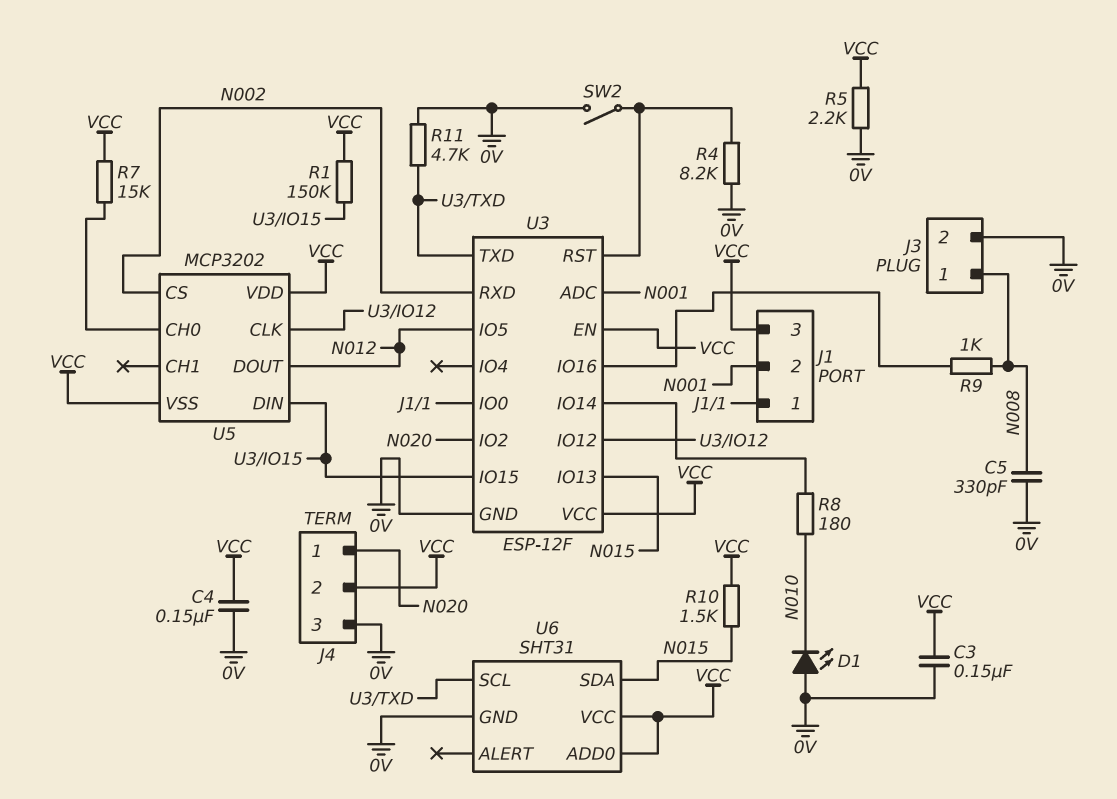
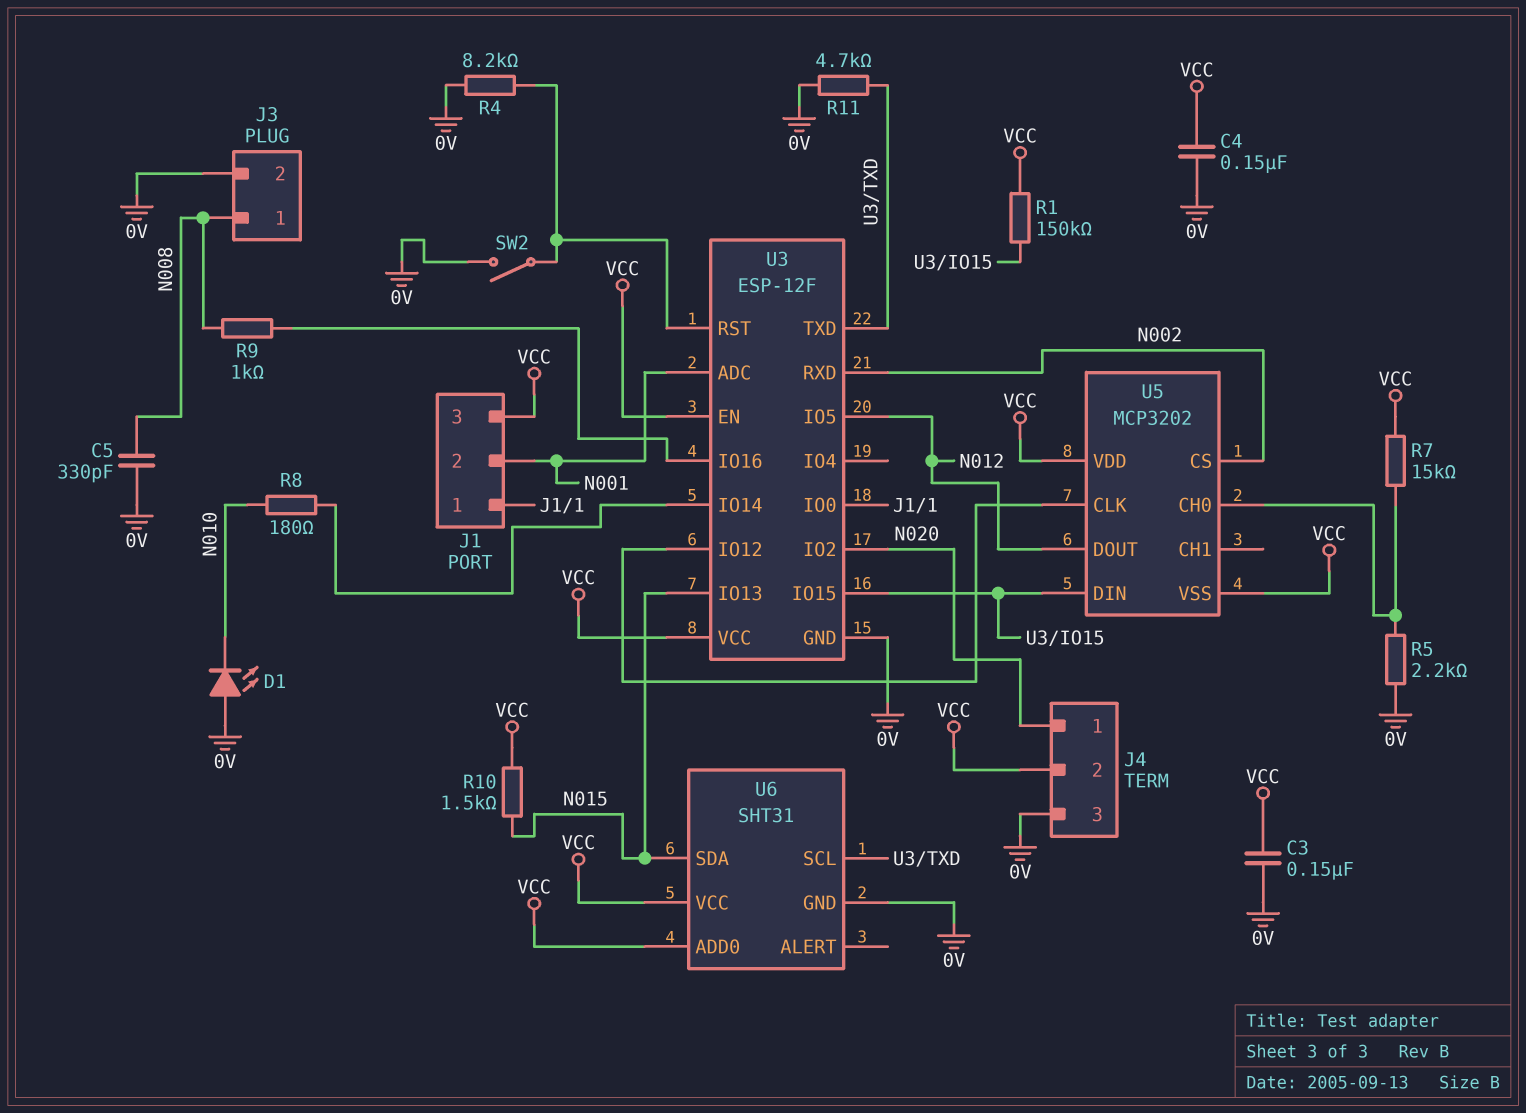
R5: 2.2k (0V, VCC) -> 2.2k (0V, U5/CH0)

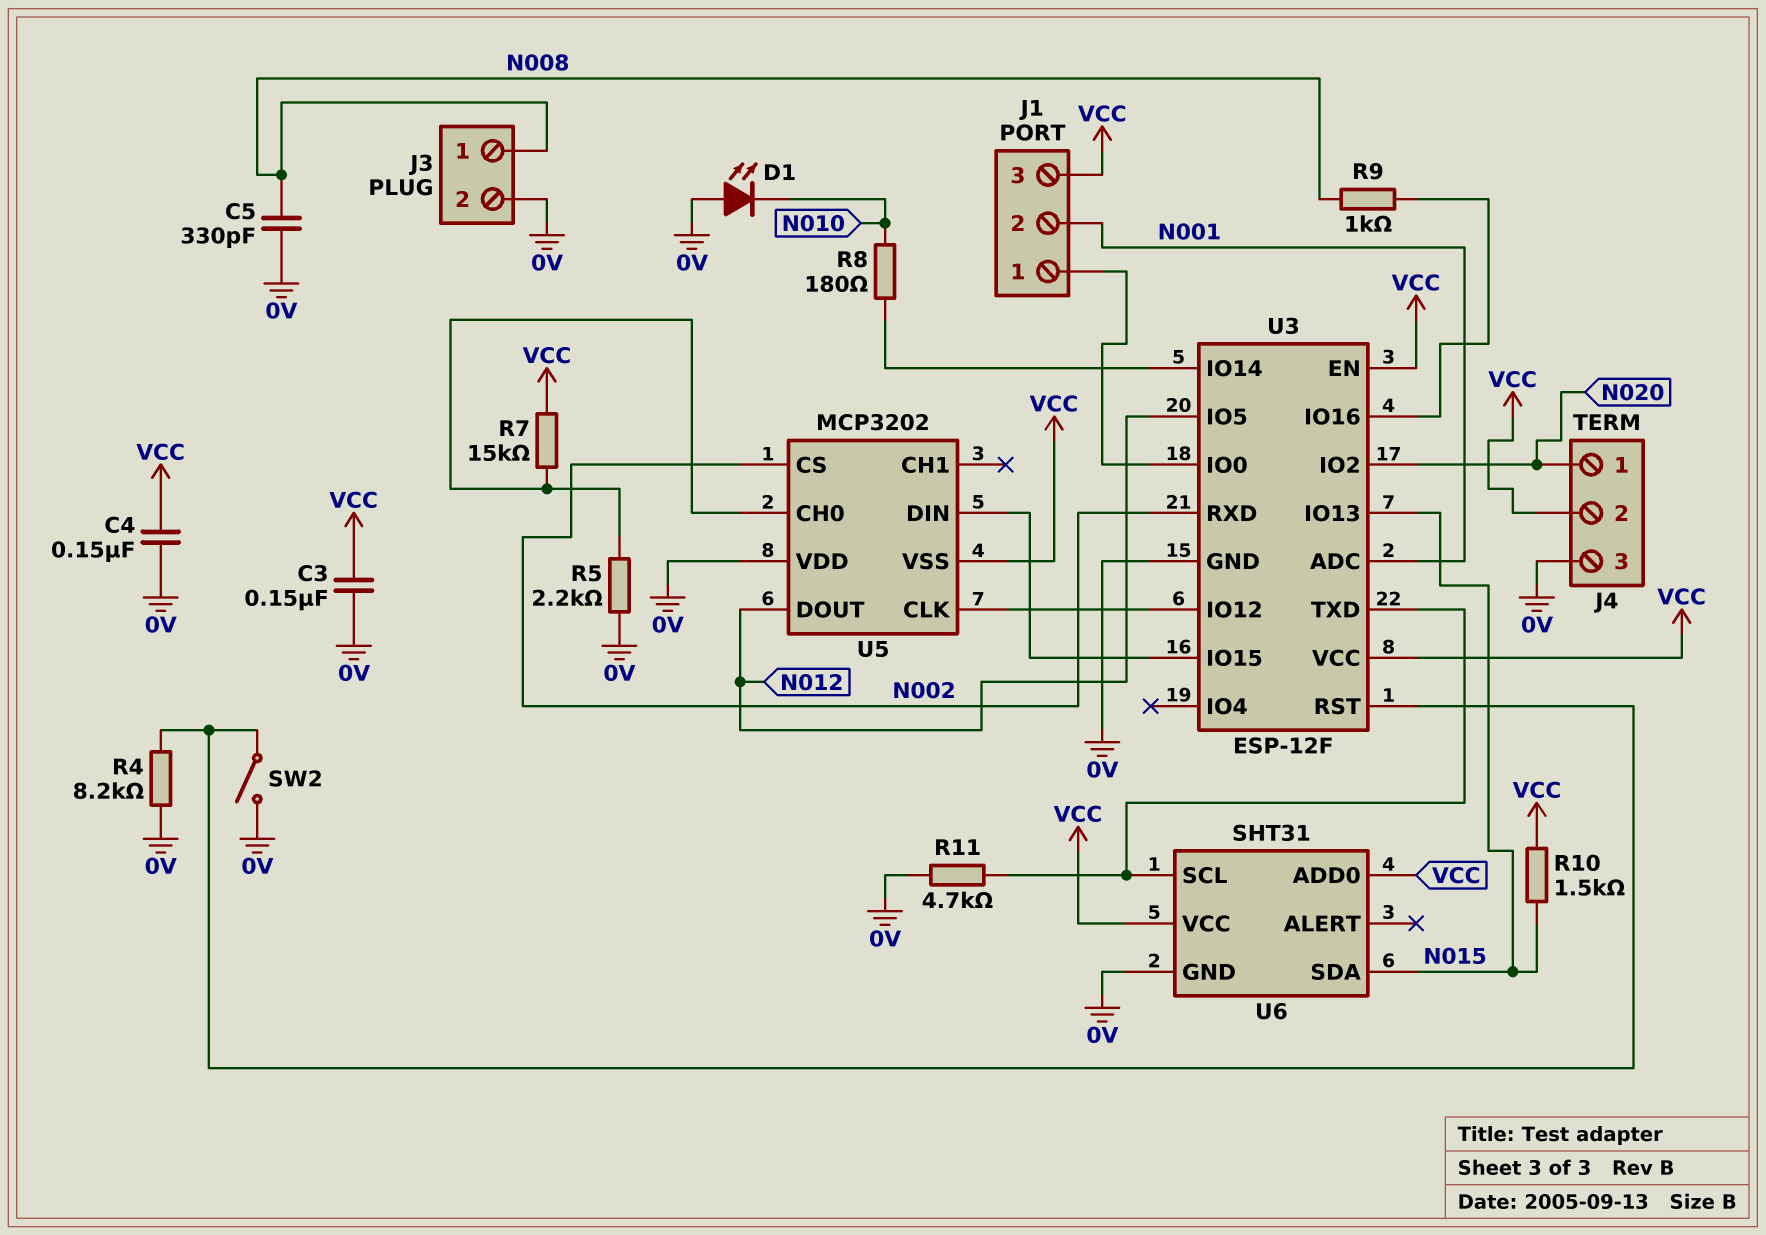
R1: 150k (U3/IO15, VCC) -> none
U5 pin VDD: VCC -> 0V

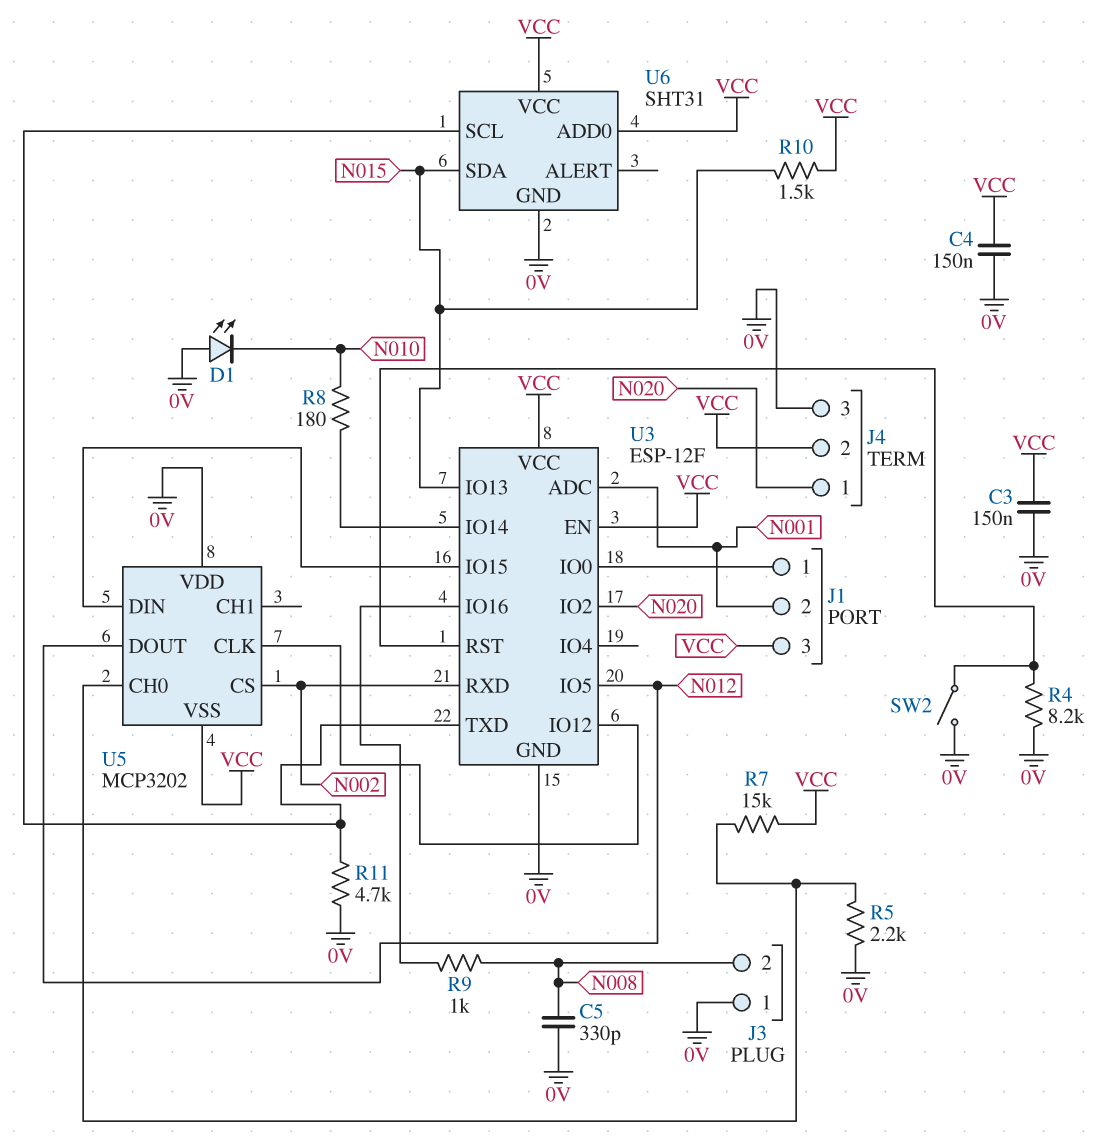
J3 pin 1: N008 -> 0V
J3 pin 2: 0V -> N008

